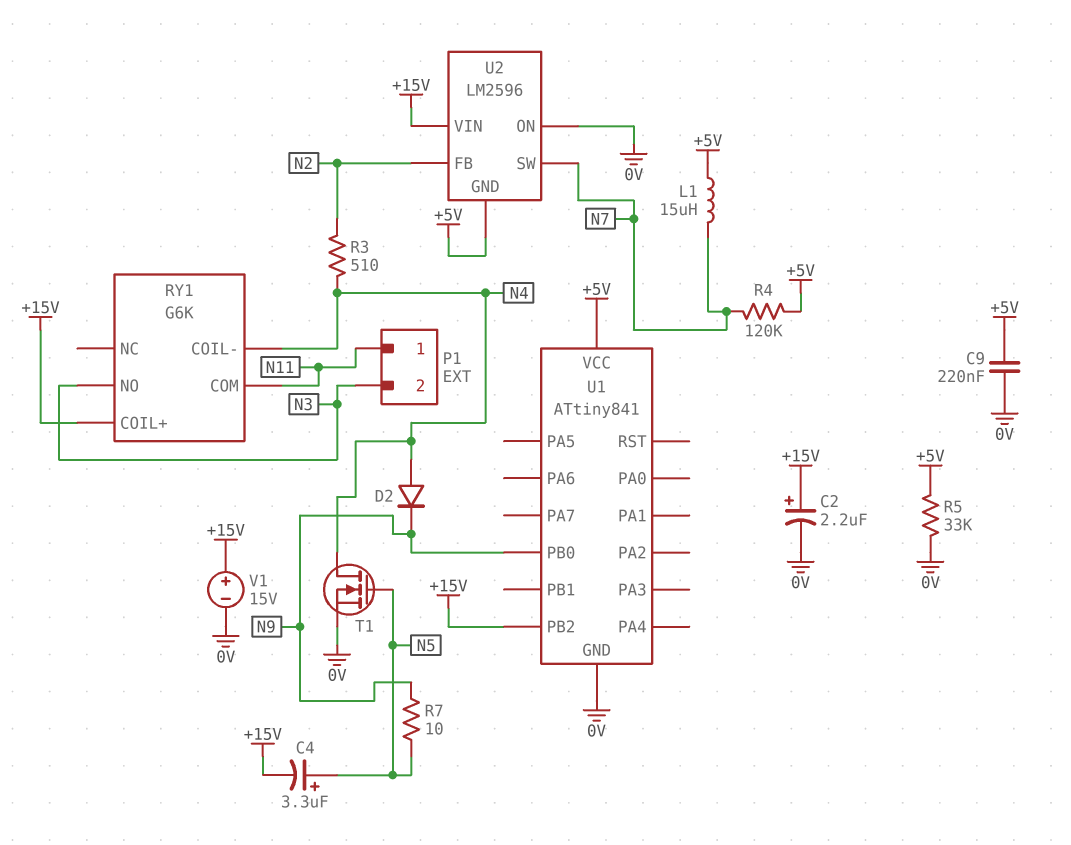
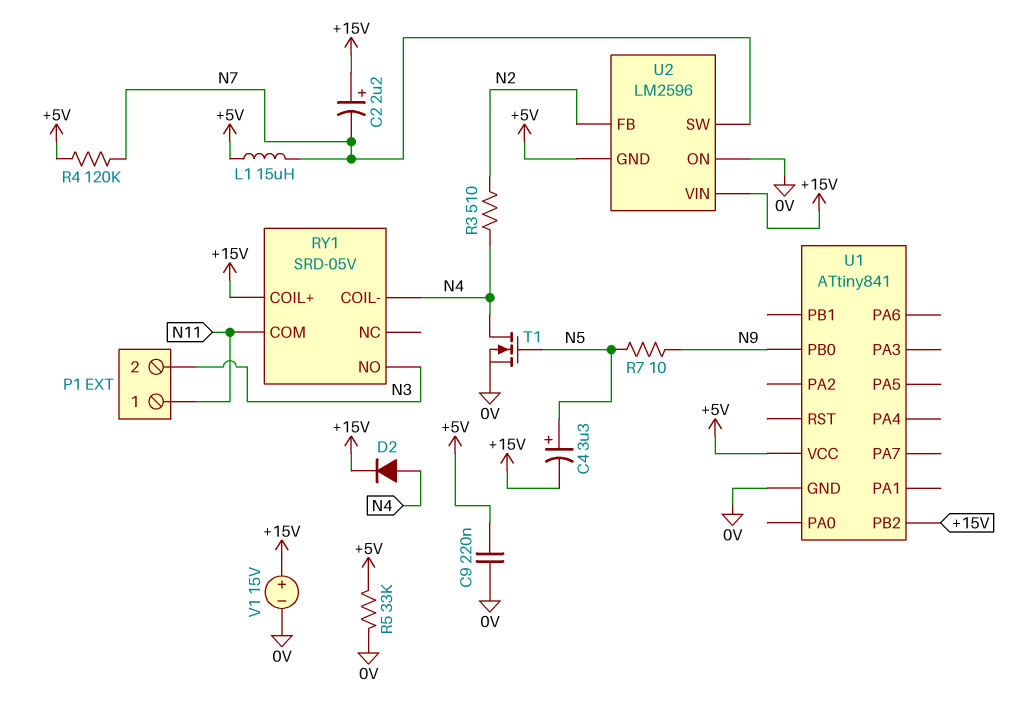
C2: 2.2uF (plus +15V, minus 0V) -> 2.2uF (plus +15V, minus N7)
D2: diode (A N4, K N9) -> diode (A N4, K +15V)
RY1: G6K -> SRD-05V

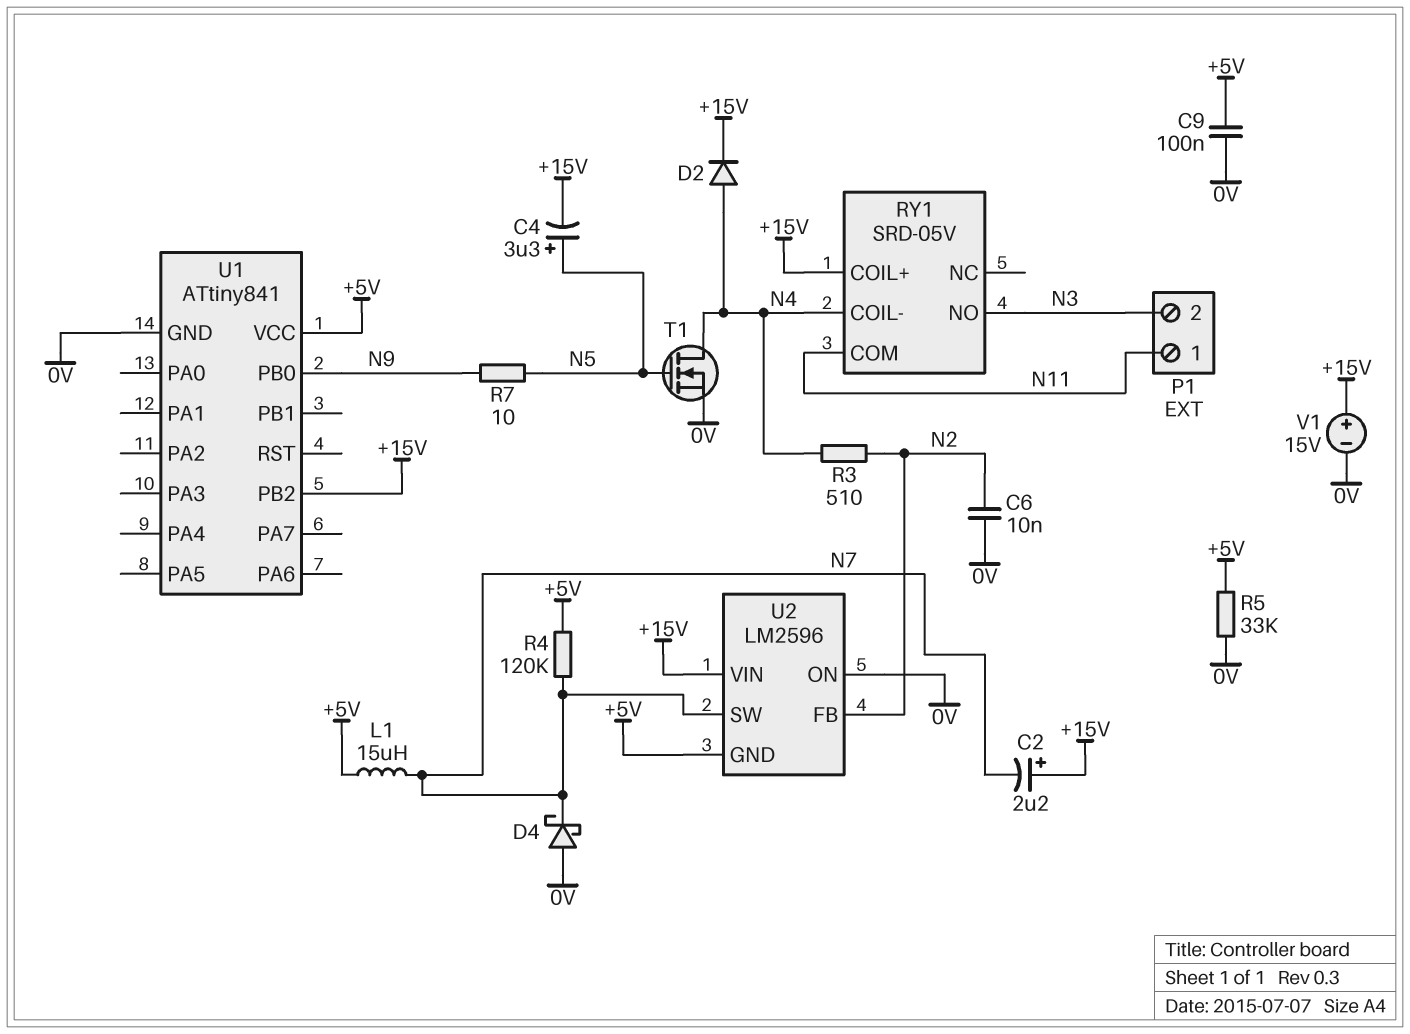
C6: none -> 10nF (0V, N2)
C9: 220nF (+5V, 0V) -> 100nF (+5V, 0V)
D4: none -> schottky (A 0V, K N7)

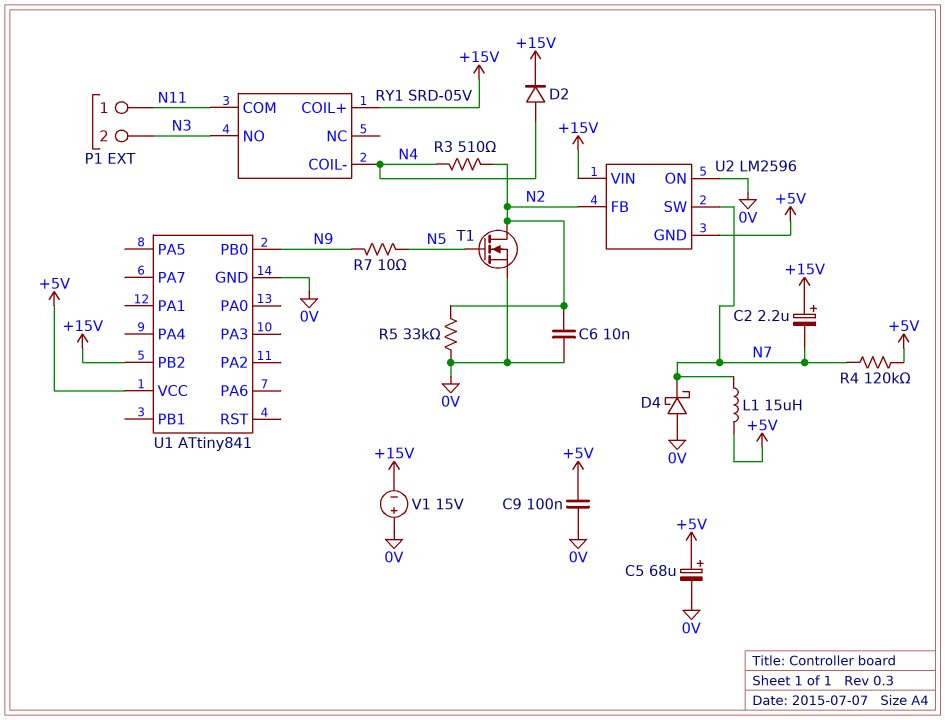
C4: 3.3uF (plus N5, minus +15V) -> none
C5: none -> 68uF (plus +5V, minus 0V)
R5: 33k (+5V, 0V) -> 33k (0V, N2)
T1: NMOS (G N5, D N4, S 0V) -> NMOS (G N5, D N2, S 0V)
V1: 15V (plus +15V, minus 0V) -> 15V (plus 0V, minus +15V)

